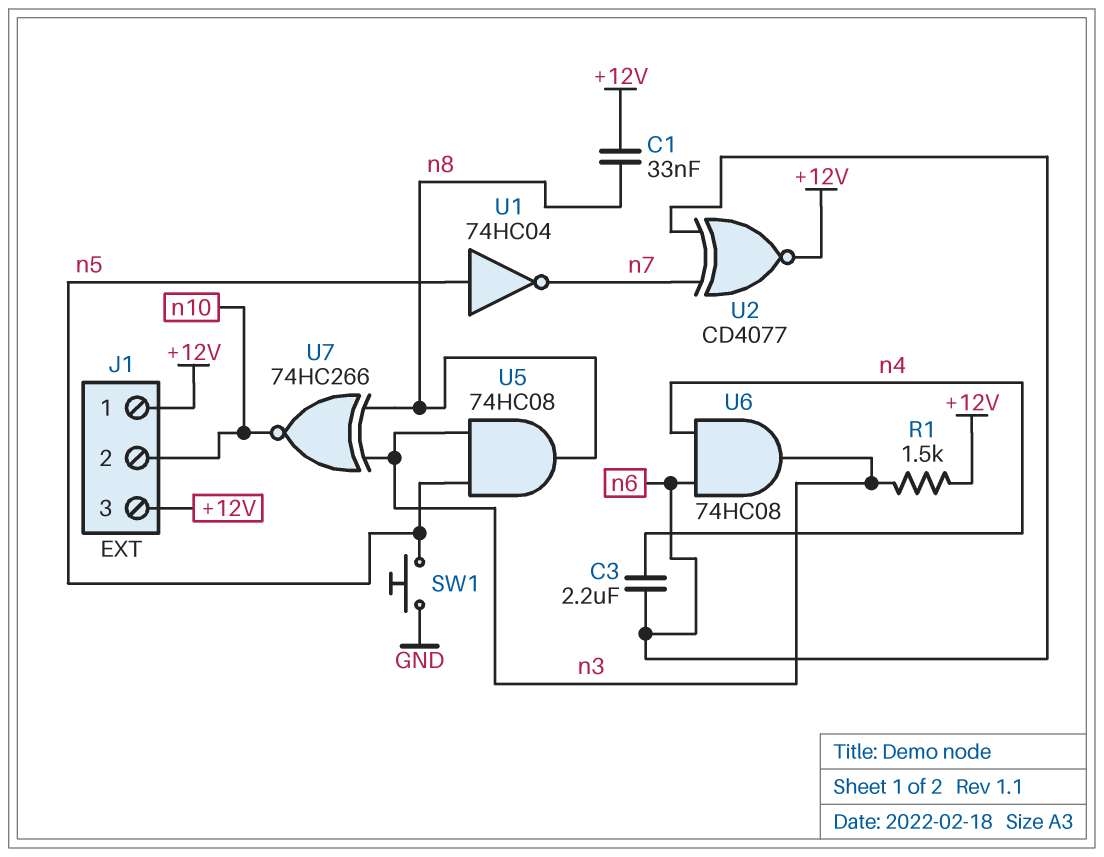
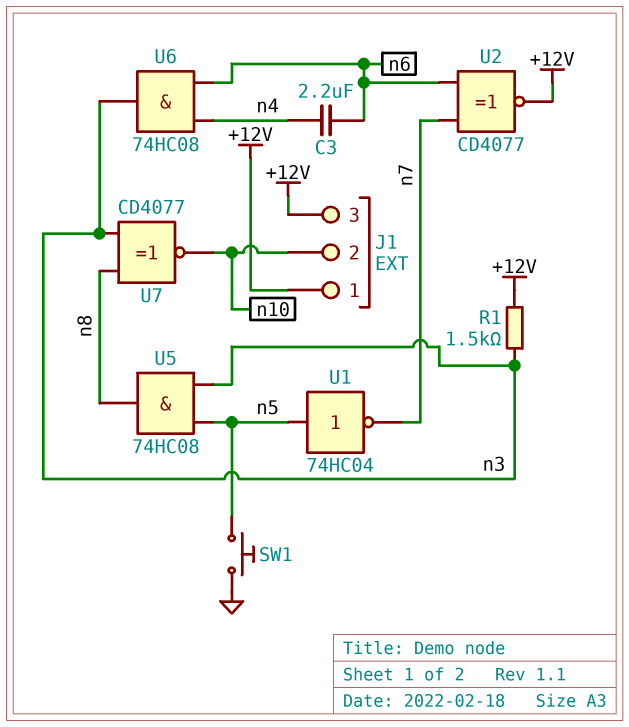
C1: 33nF (+12V, n8) -> none
U7: XNOR 74HC266 (in n3, in n8, out n10) -> XNOR CD4077 (in n3, in n8, out n10)

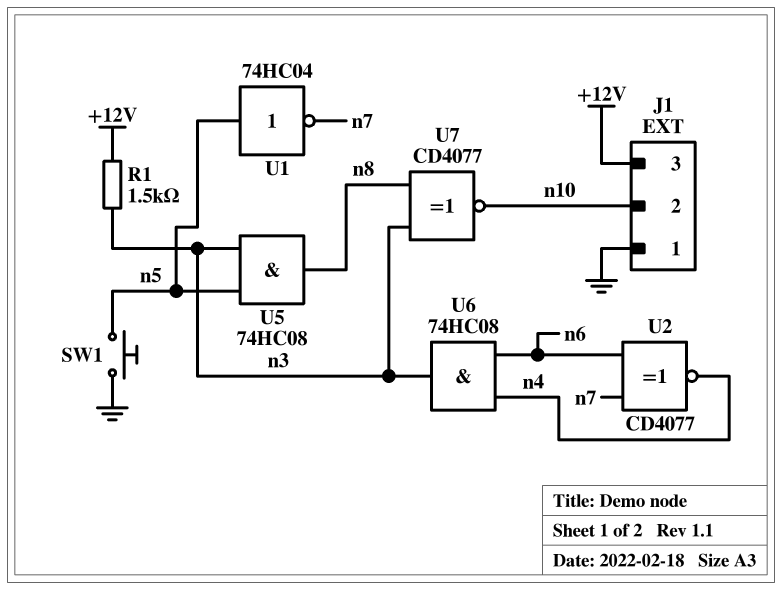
C3: 2.2uF (n4, n6) -> none
J1 pin 1: +12V -> GND
U2: XNOR CD4077 (in n6, in n7, out +12V) -> XNOR CD4077 (in n6, in n7, out n4)

